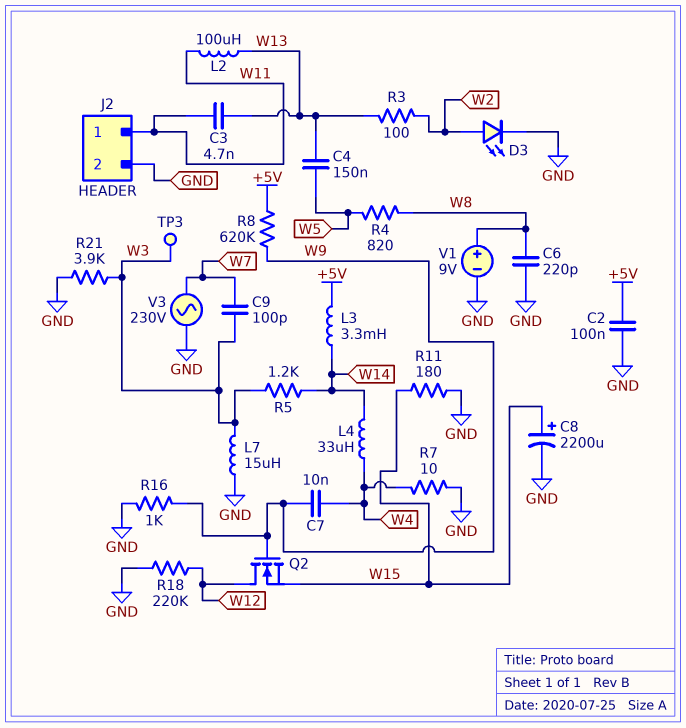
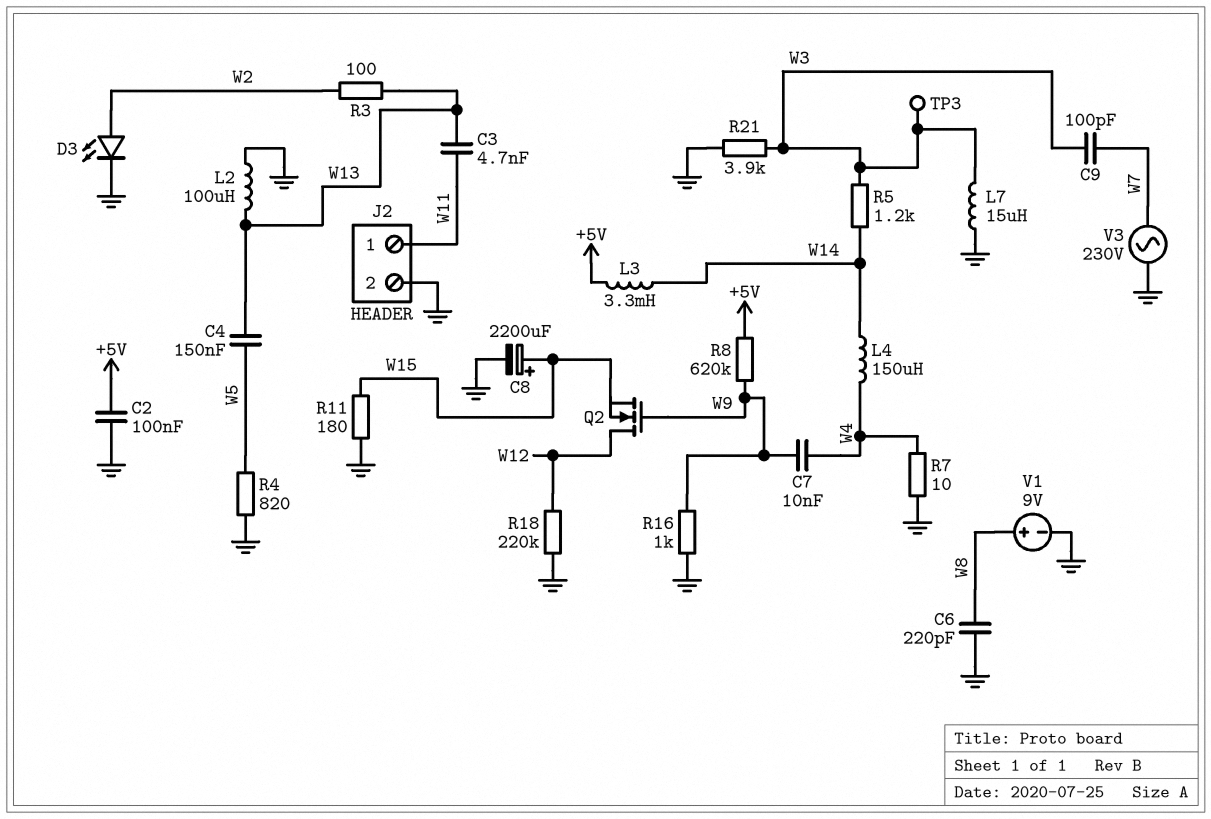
L2: 100uH (W11, W13) -> 100uH (GND, W13)
L4: 33uH (W4, W14) -> 150uH (W4, W14)
R4: 820 (W5, W8) -> 820 (GND, W5)

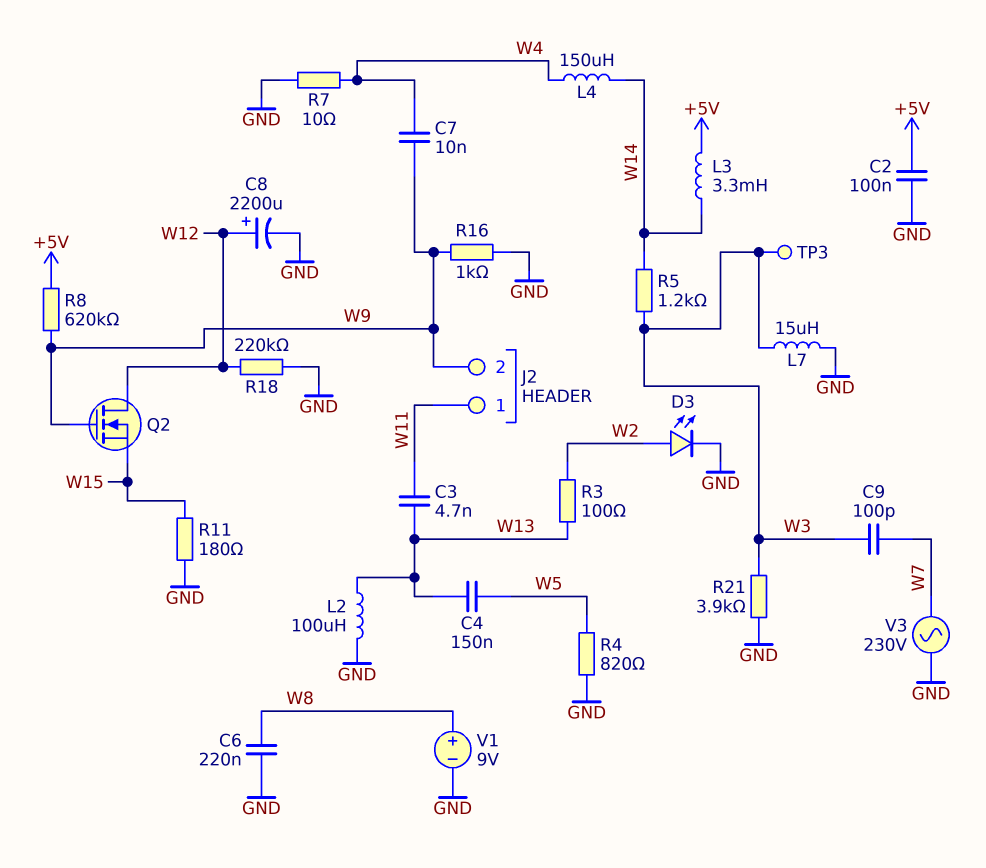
C6: 220pF (GND, W8) -> 220nF (GND, W8)
C8: 2200uF (plus W15, minus GND) -> 2200uF (plus W12, minus GND)
J2 pin 2: GND -> W9

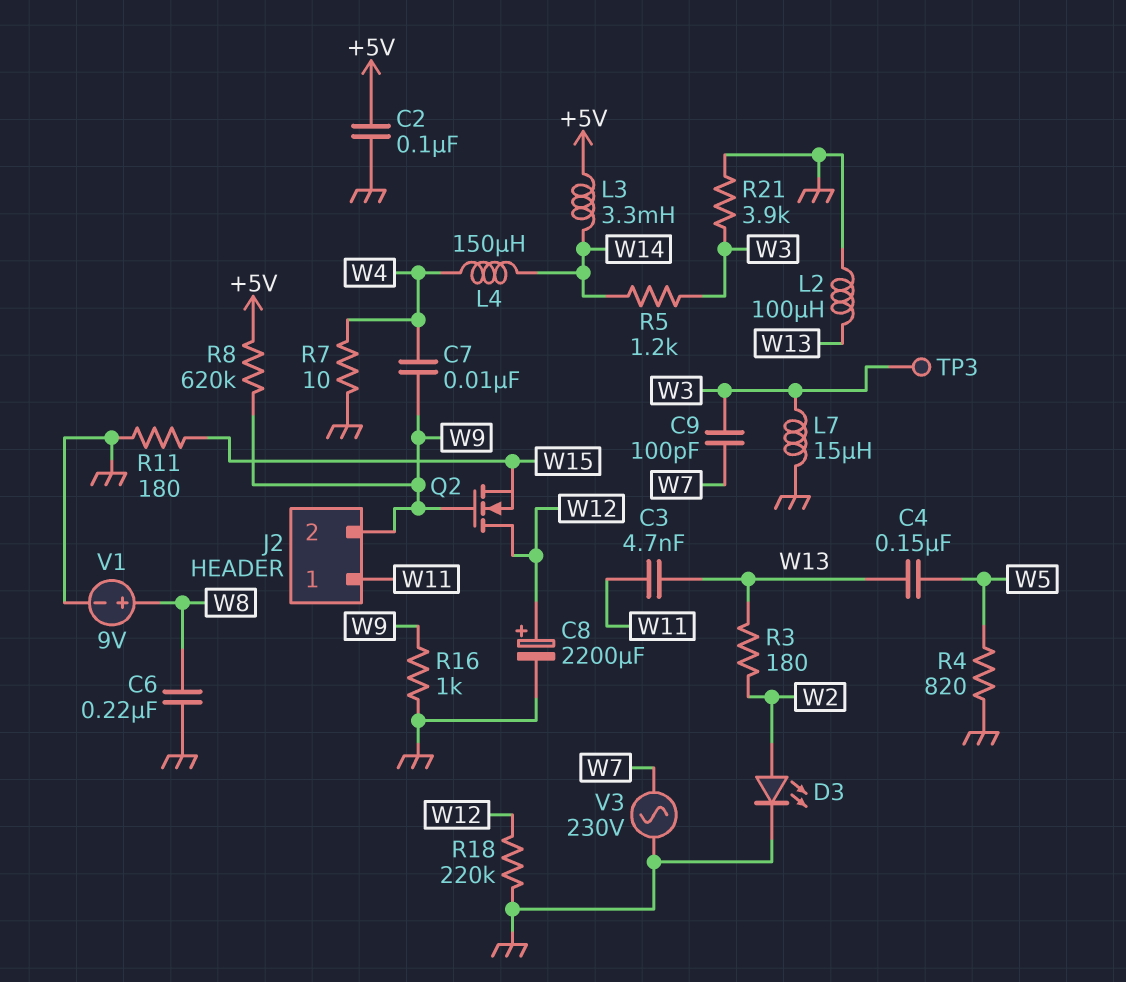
R3: 100 (W2, W13) -> 180 (W2, W13)

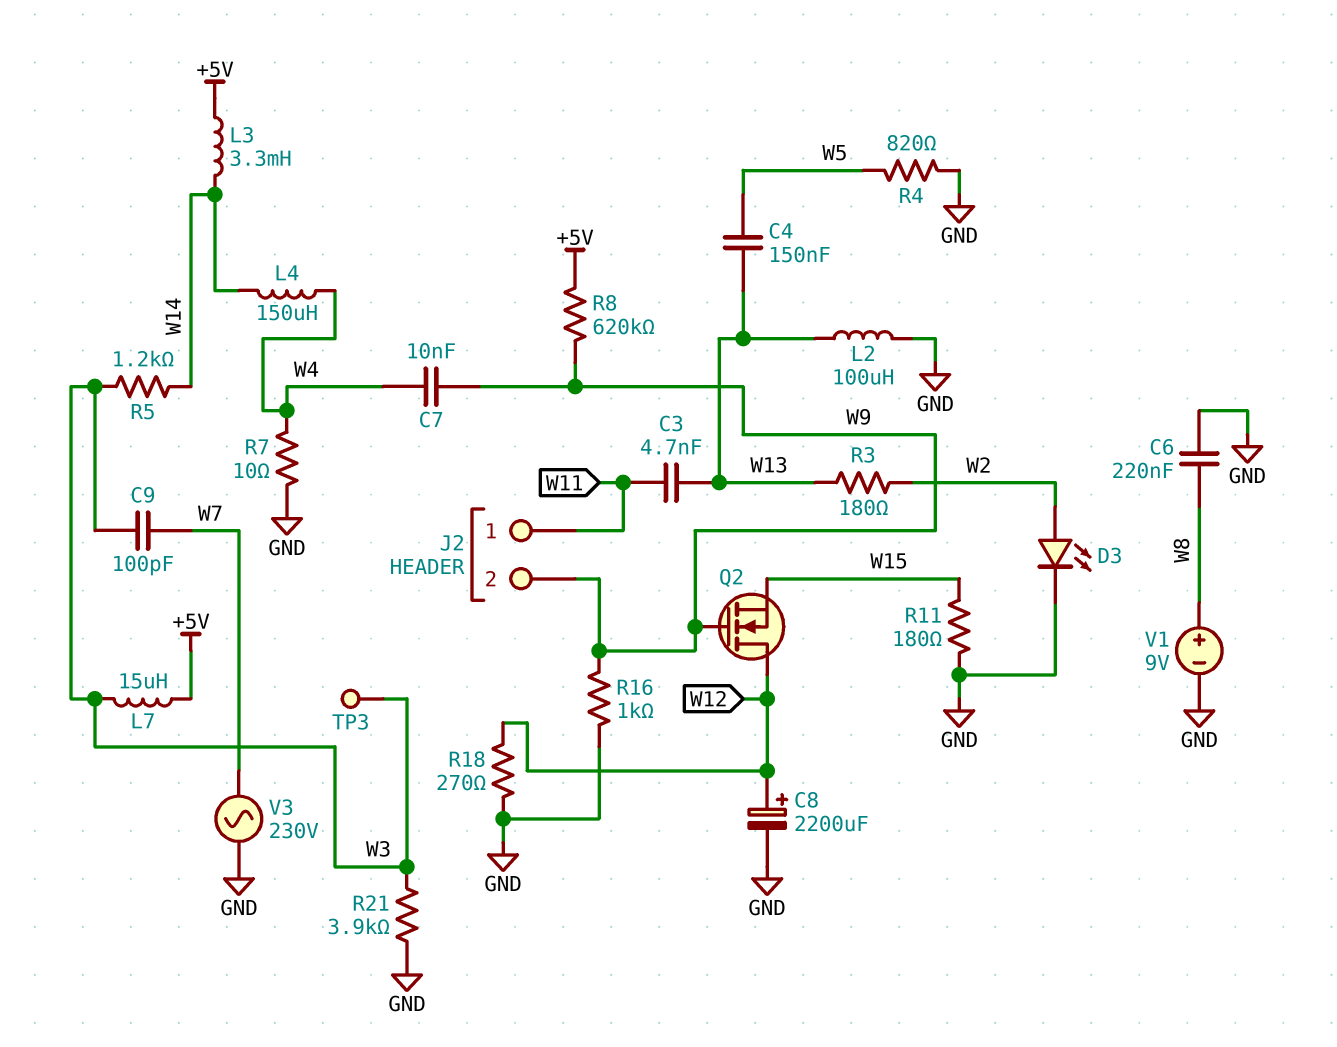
C2: 100nF (+5V, GND) -> none
L7: 15uH (GND, W3) -> 15uH (+5V, W3)
R18: 220k (GND, W12) -> 270 (GND, W12)

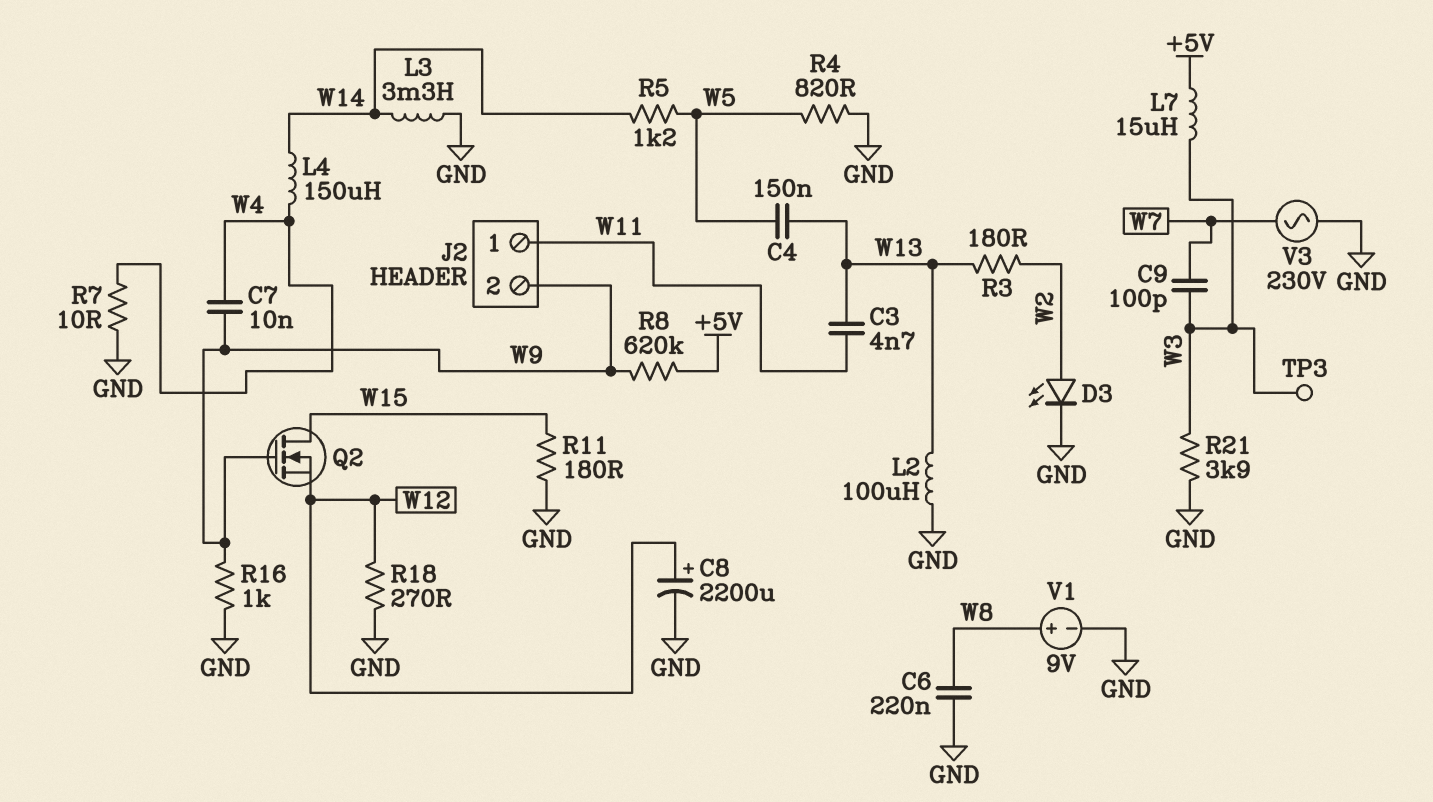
L3: 3.3mH (+5V, W14) -> 3.3mH (GND, W14)
Q2: NMOS (G W9, D W12, S W15) -> NMOS (G W9, D W15, S W12)
R5: 1.2k (W3, W14) -> 1.2k (W5, W14)

